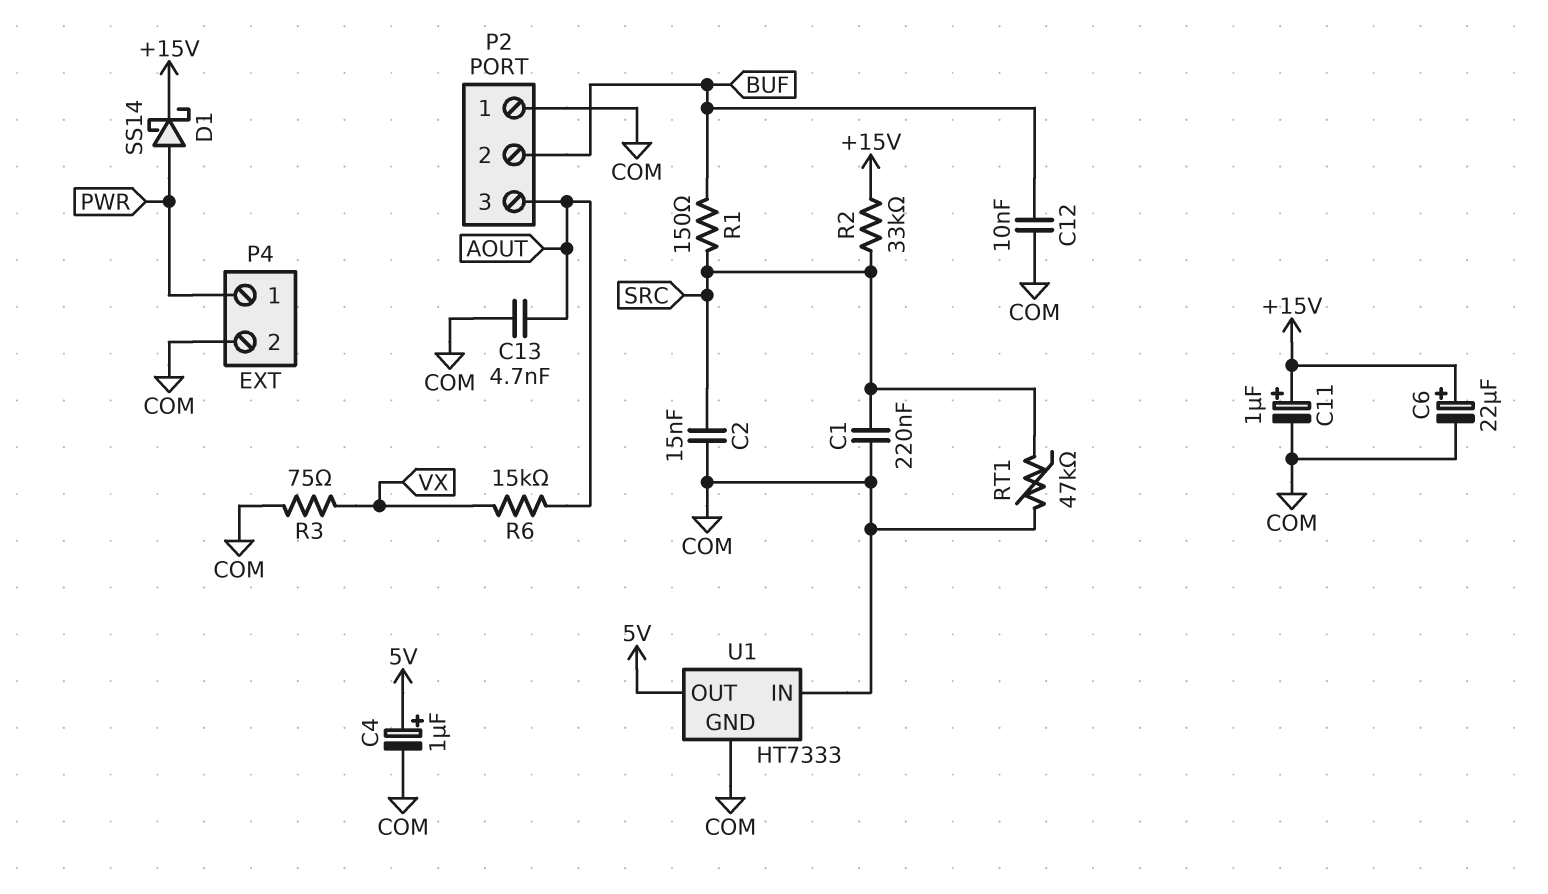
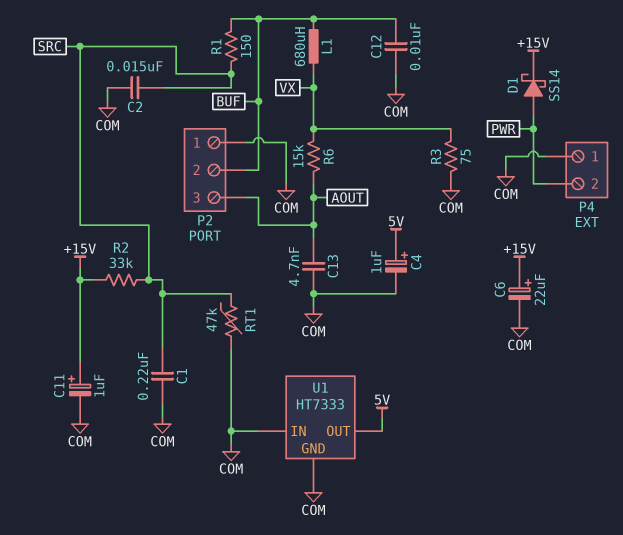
L1: none -> 680uH (BUF, VX)
P4 pin 1: PWR -> COM
P4 pin 2: COM -> PWR

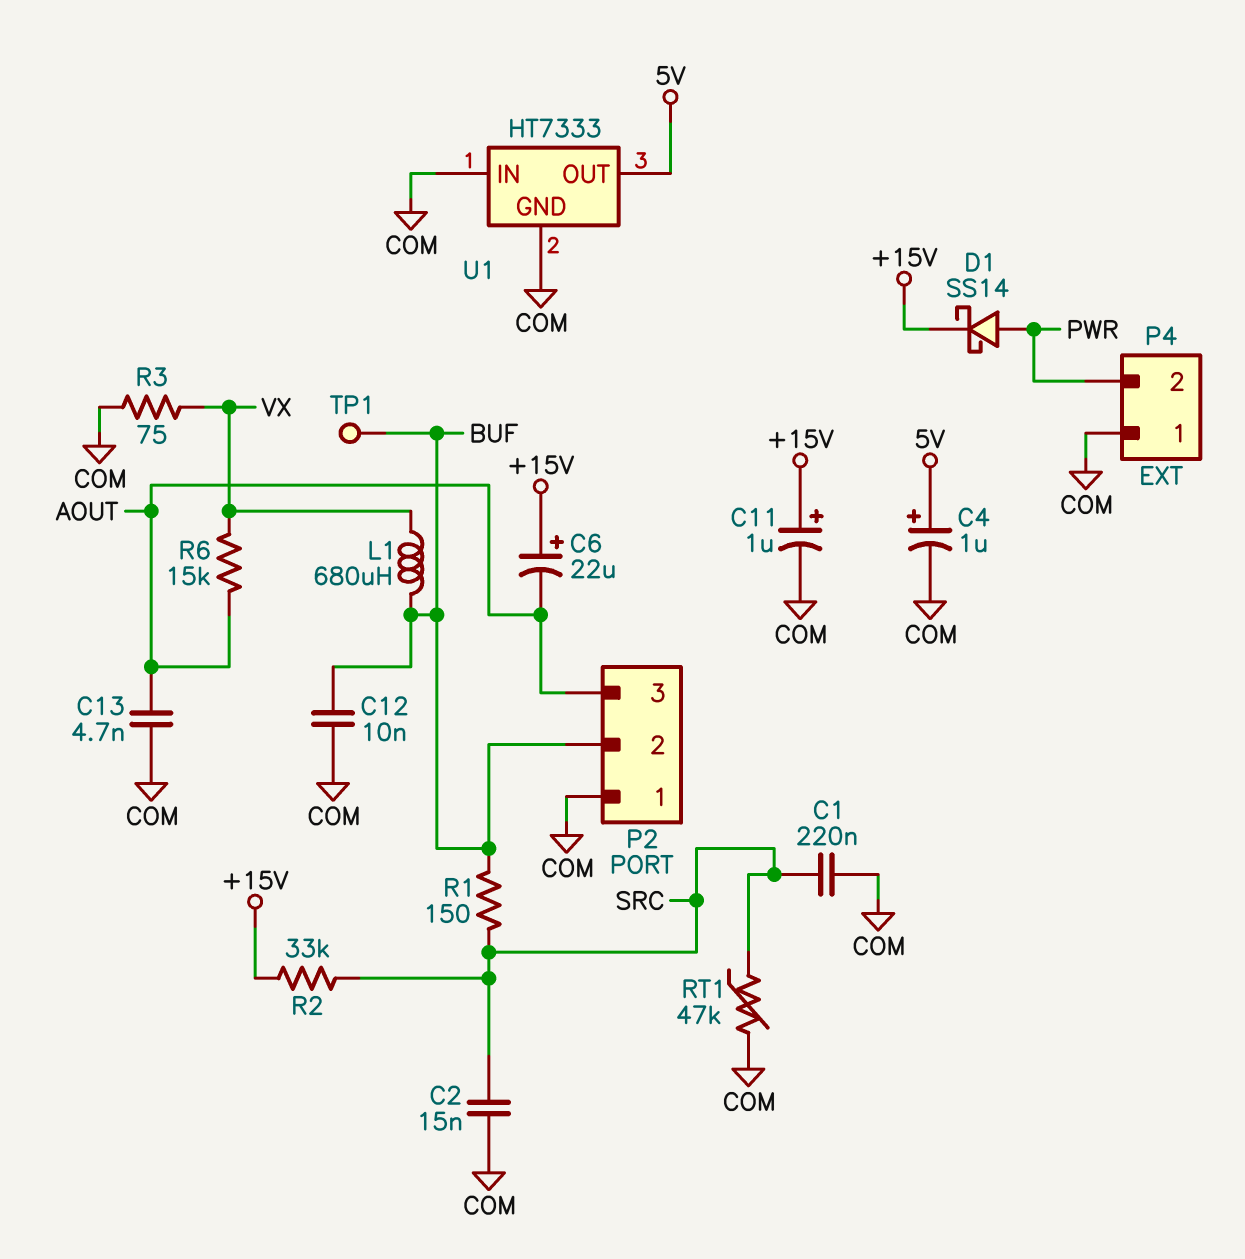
C6: 22uF (plus +15V, minus COM) -> 22uF (plus +15V, minus AOUT)
TP1: none -> test point (BUF)

